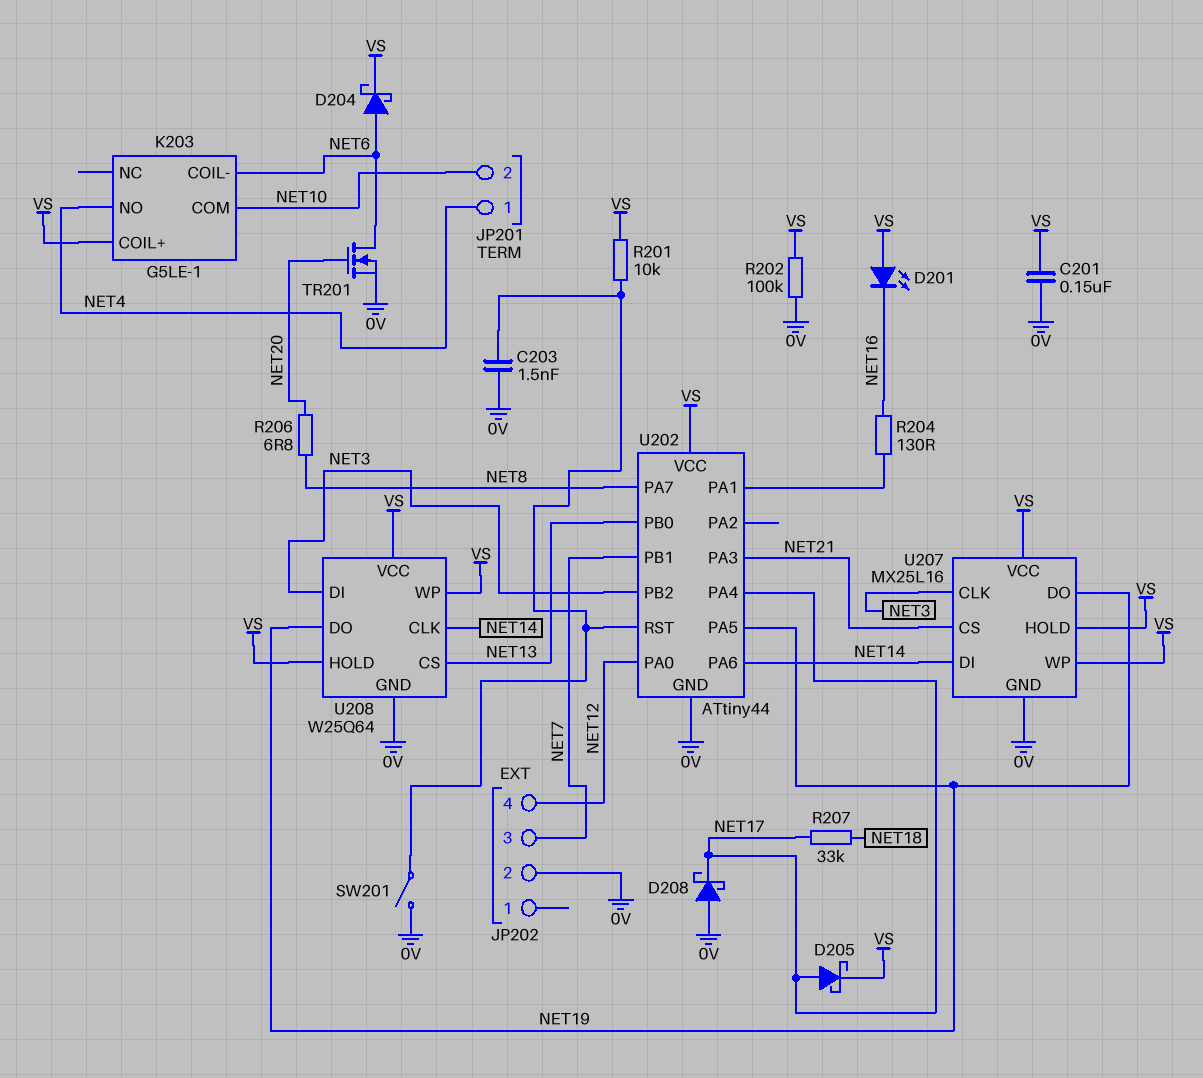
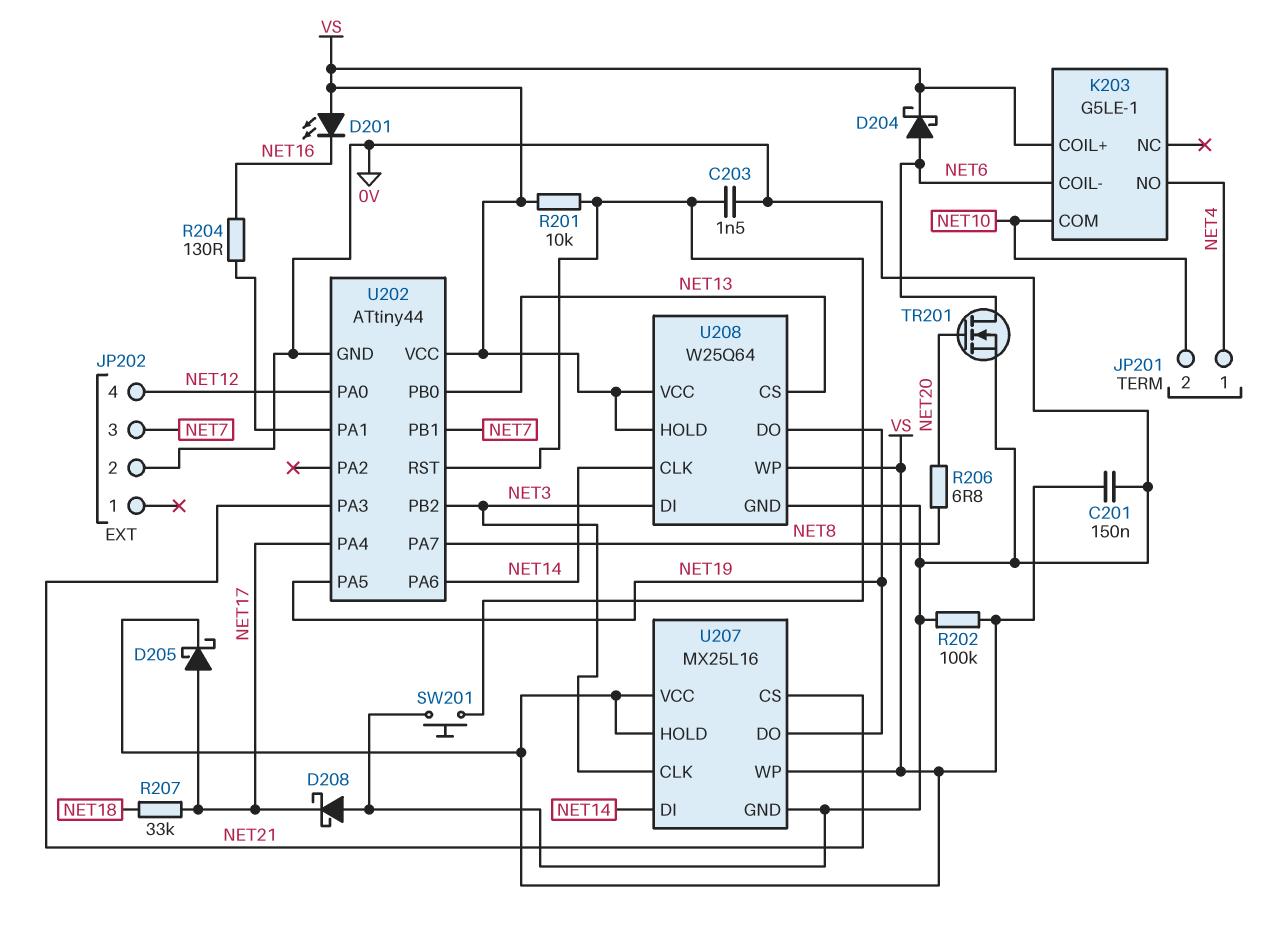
SW201: switch (0V, U202/RST) -> button (0V, U202/RST)

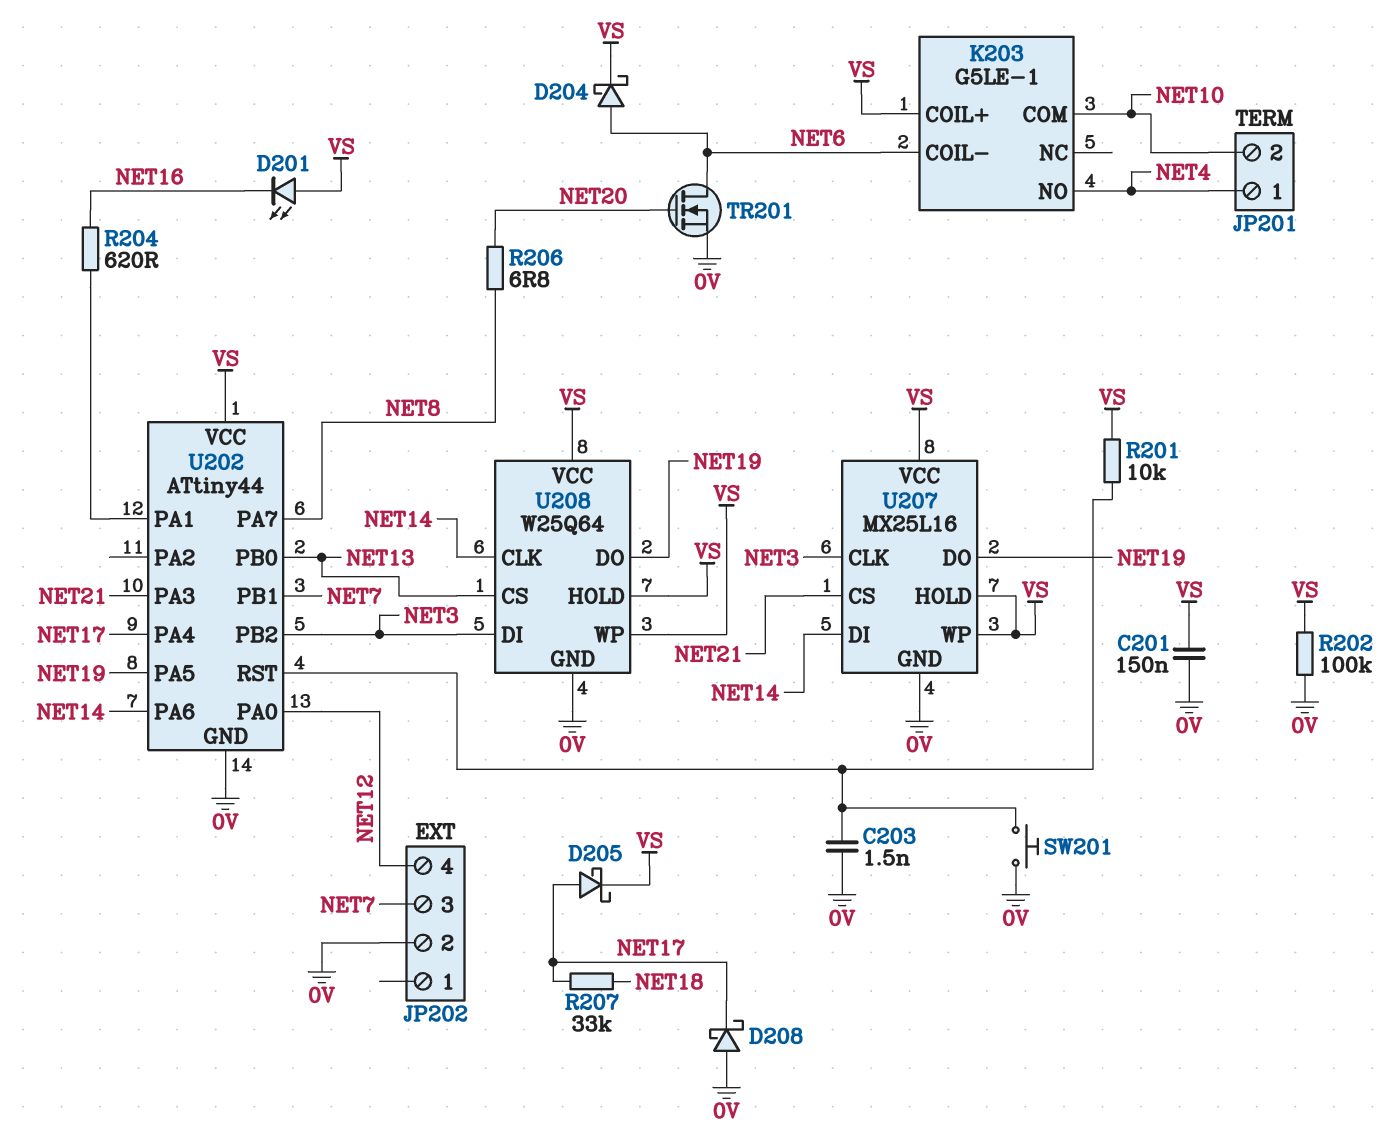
R204: 130 (NET16, U202/PA1) -> 620 (NET16, U202/PA1)

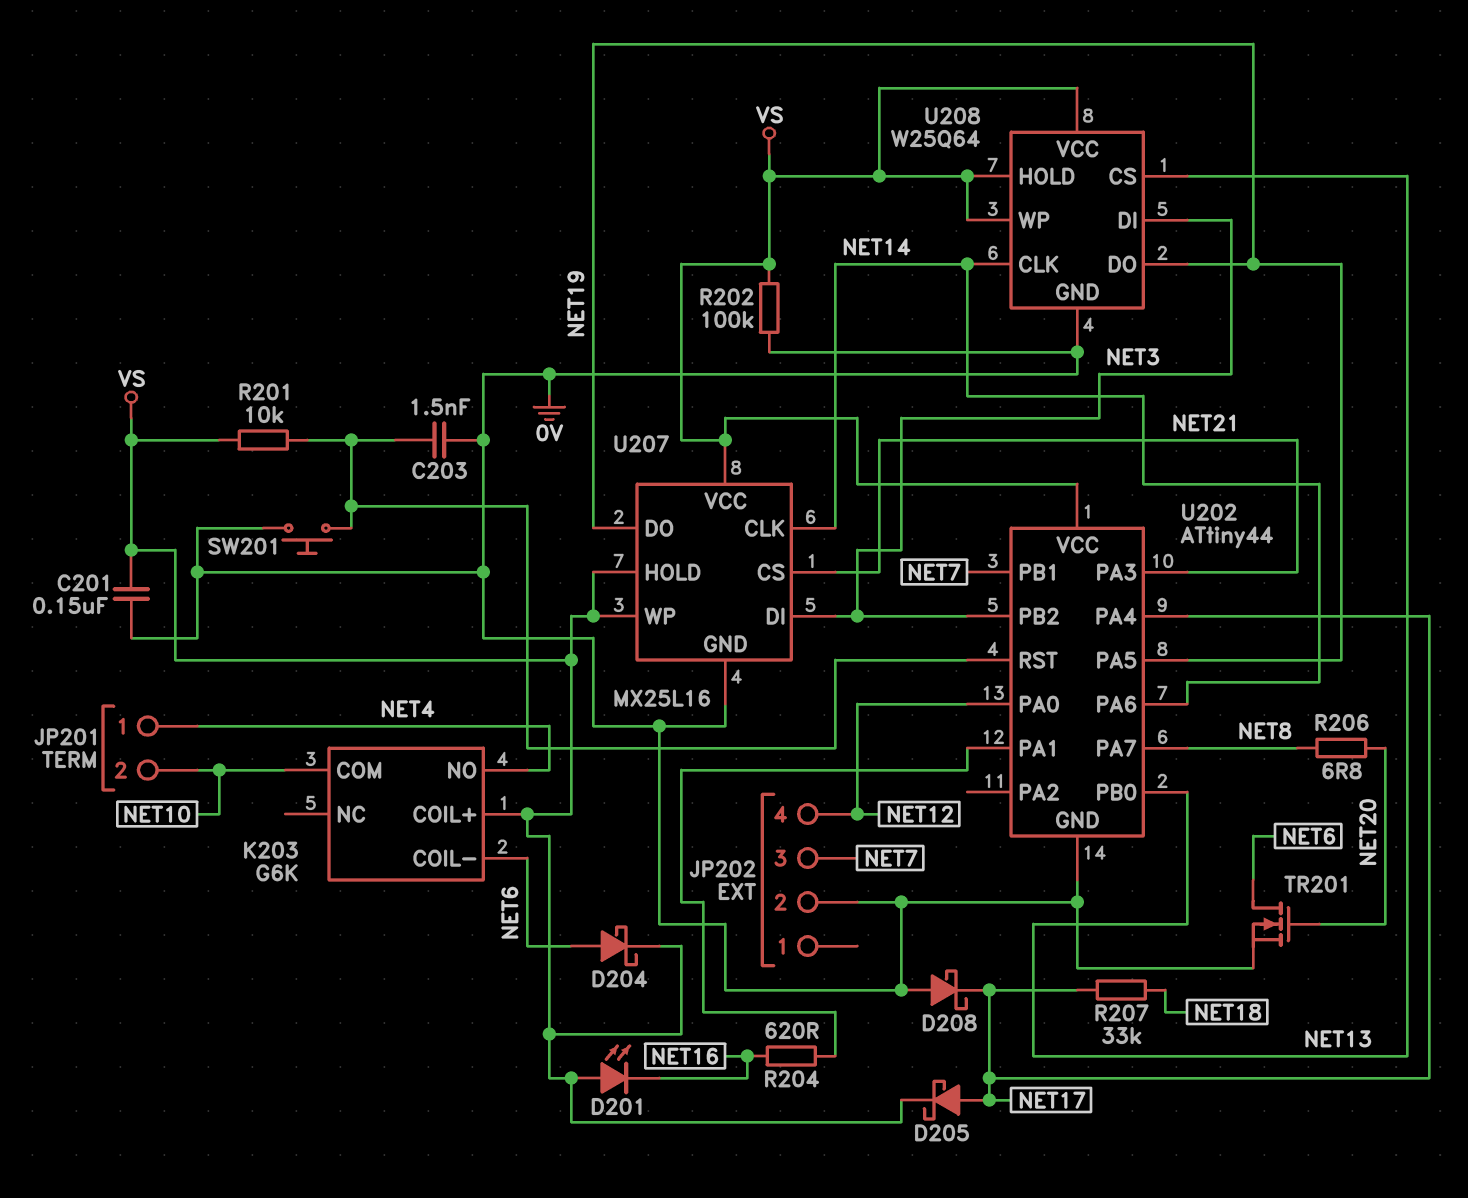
K203: G5LE-1 -> G6K
U207 pin CLK: NET3 -> NET14
U207 pin DI: NET14 -> NET3

